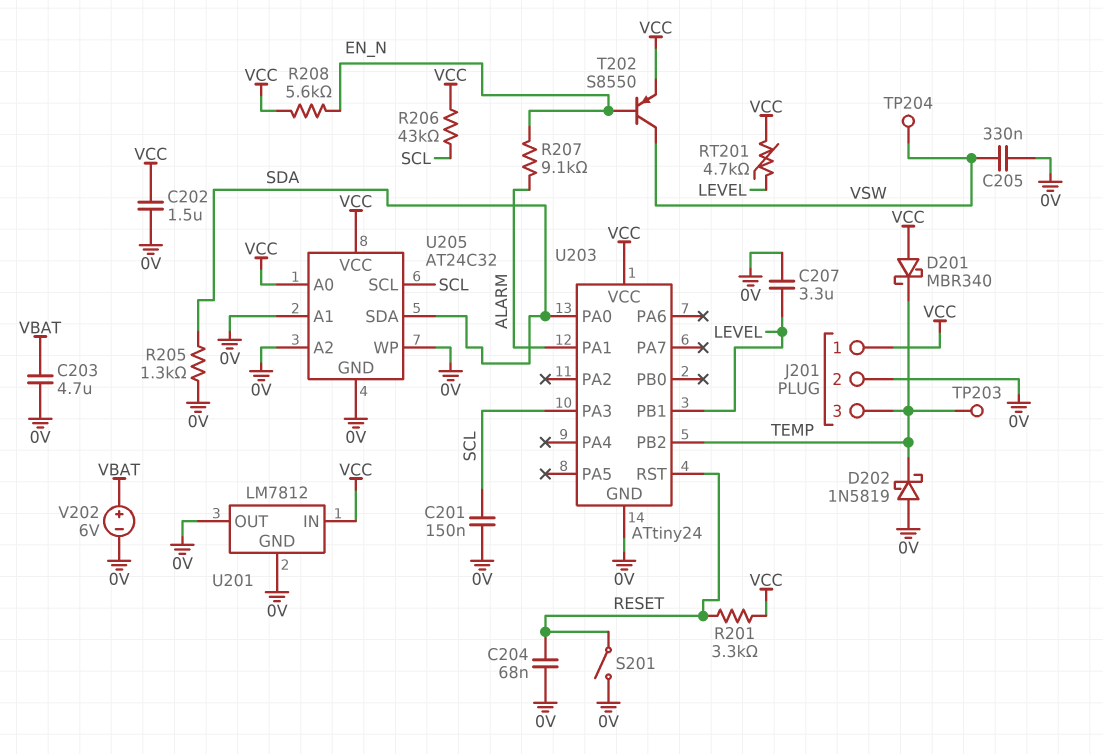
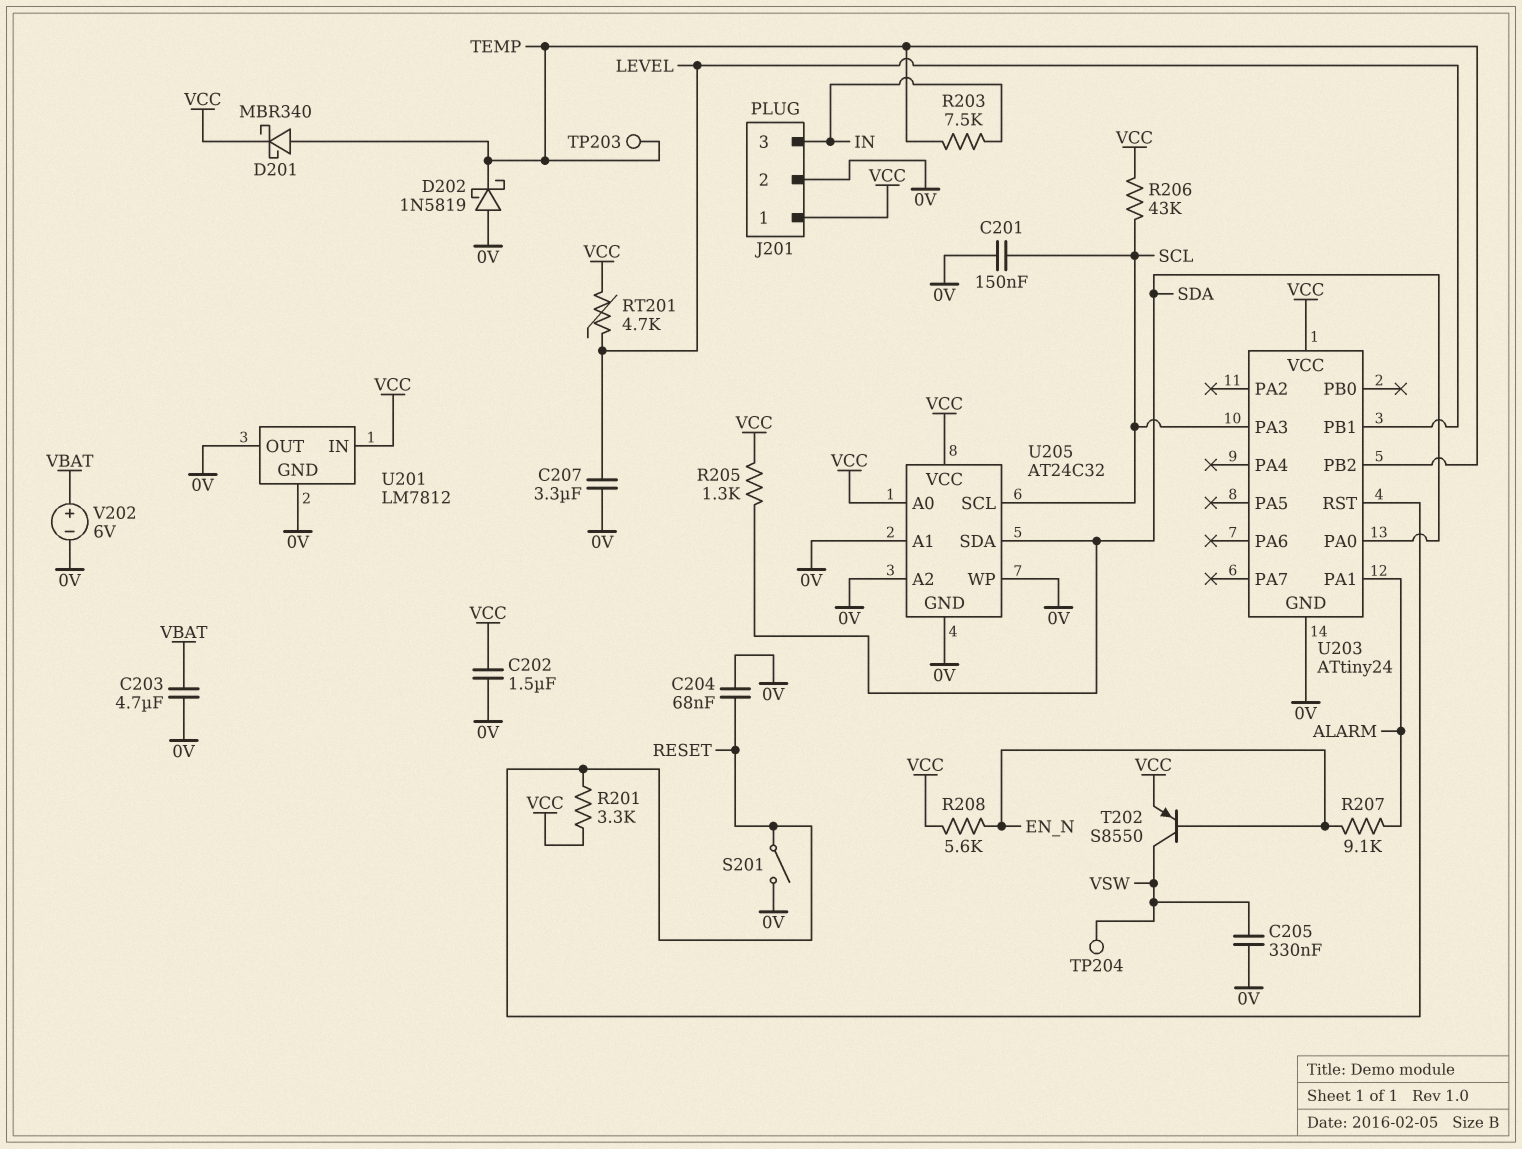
D201: schottky MBR340 (A VCC, K TEMP) -> schottky MBR340 (A TEMP, K VCC)
J201 pin 3: TEMP -> IN
R203: none -> 7.5k (IN, TEMP)
R205: 1.3k (0V, SDA) -> 1.3k (SDA, VCC)

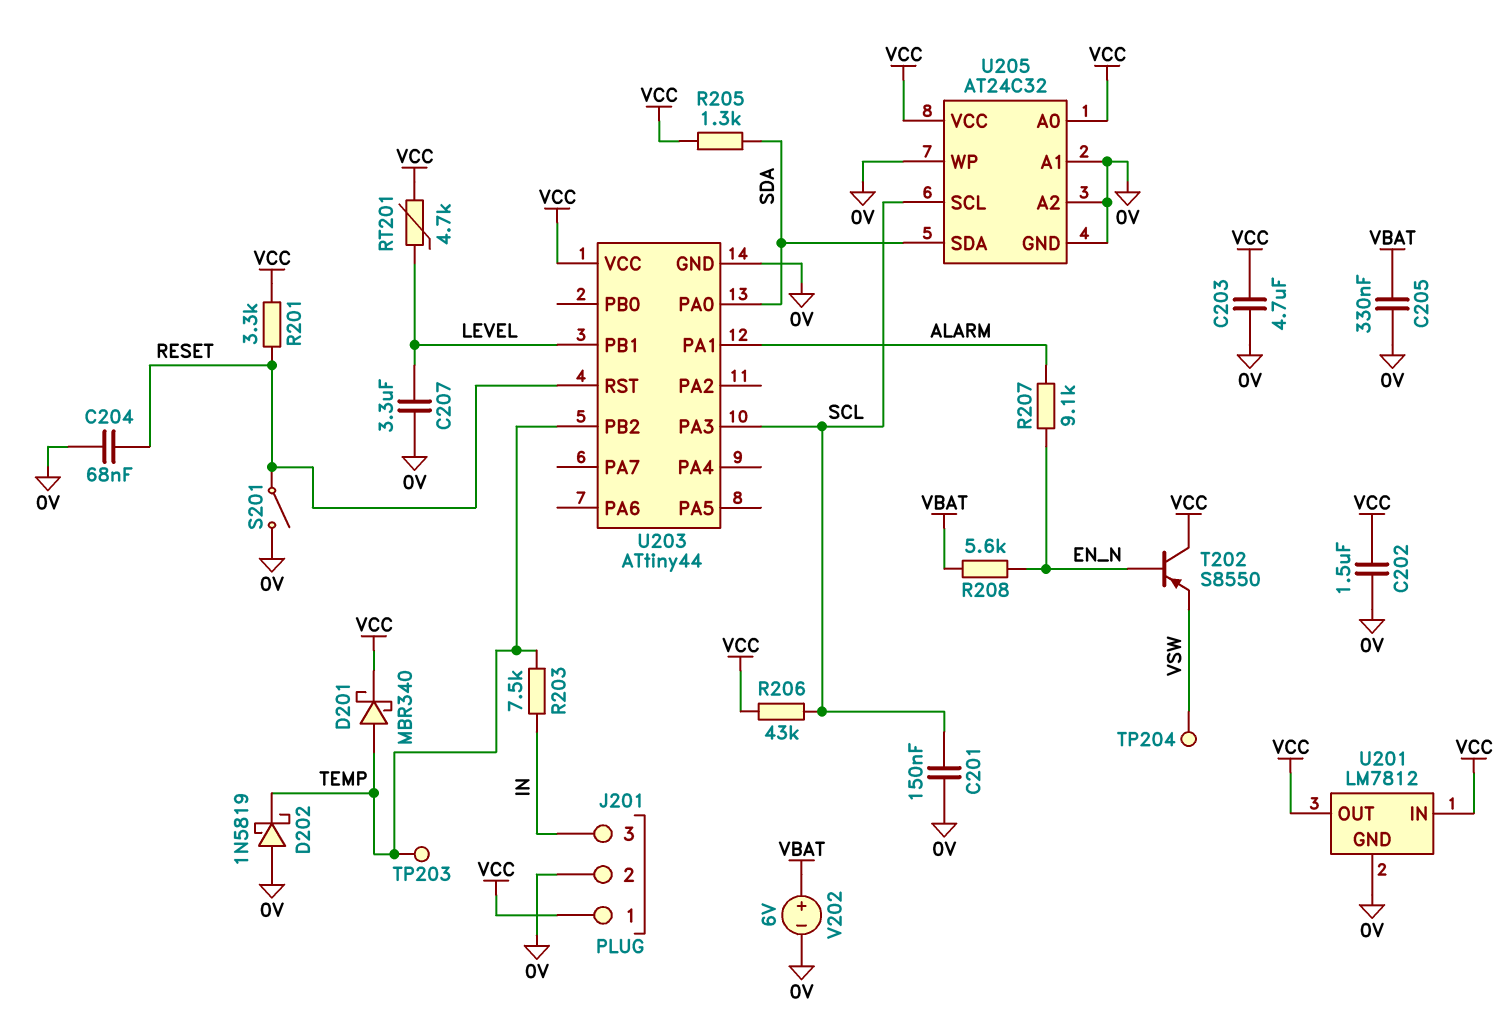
C203: 4.7uF (0V, VBAT) -> 4.7uF (0V, VCC)
C205: 330nF (0V, VSW) -> 330nF (0V, VBAT)
R208: 5.6k (EN_N, VCC) -> 5.6k (EN_N, VBAT)
T202: PNP S8550 (B EN_N, C VSW, E VCC) -> PNP S8550 (B EN_N, C VCC, E VSW)
U201 pin OUT: 0V -> VCC
U203: ATtiny24 -> ATtiny44

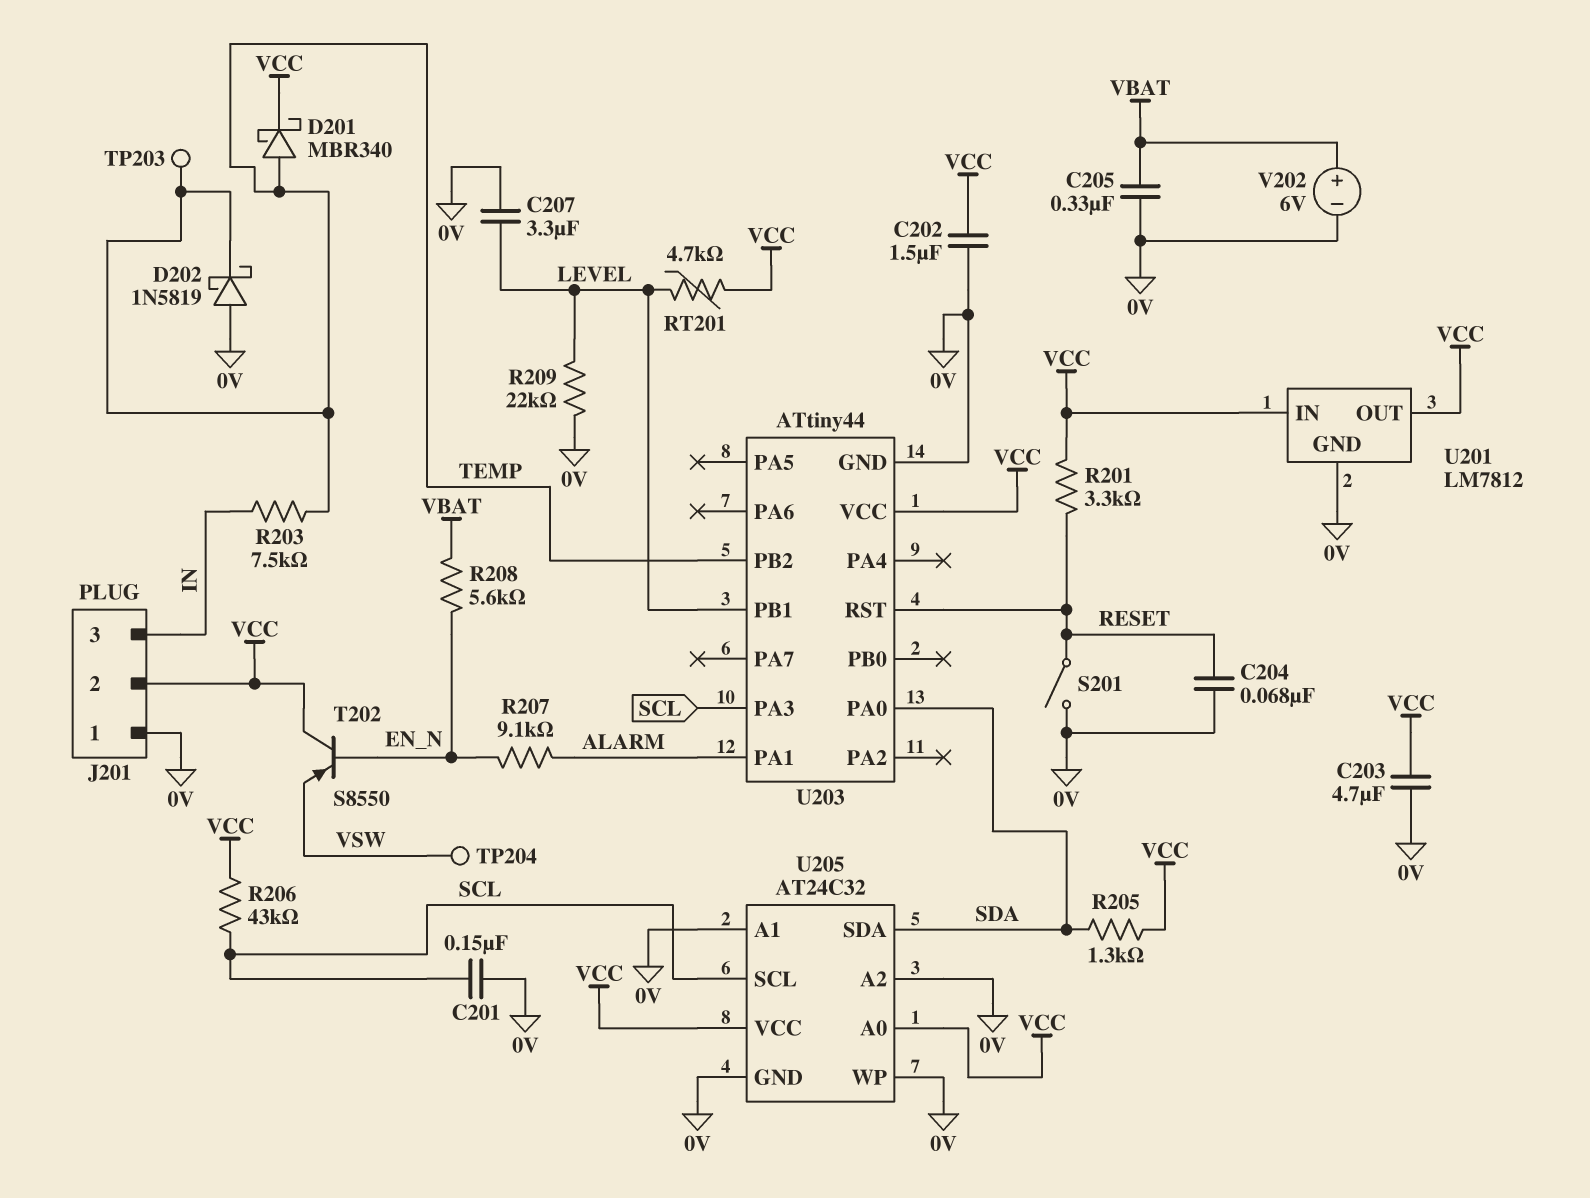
J201 pin 1: VCC -> 0V
J201 pin 2: 0V -> VCC
R209: none -> 22k (0V, LEVEL)

